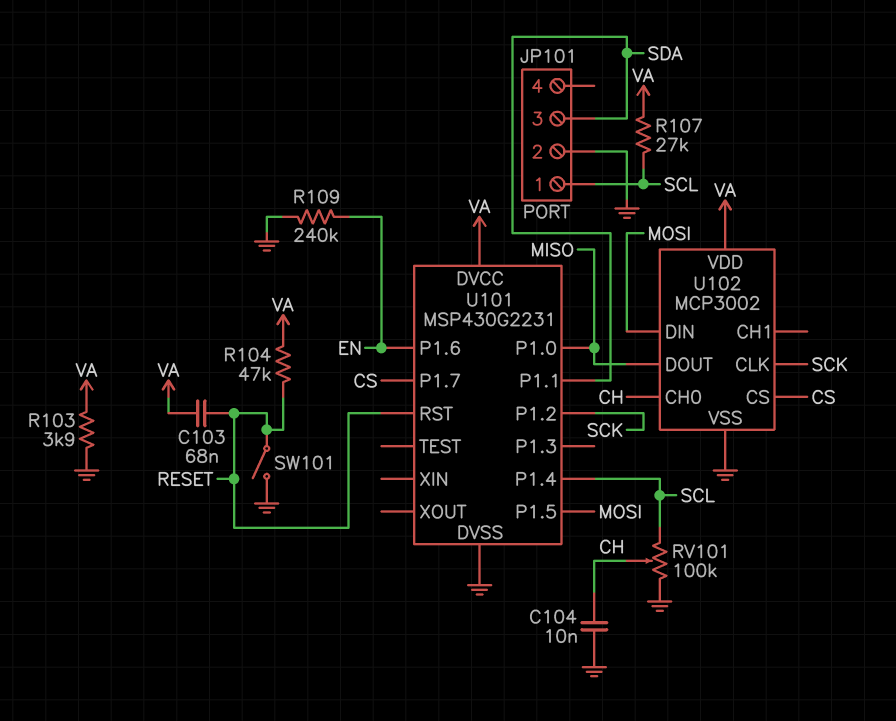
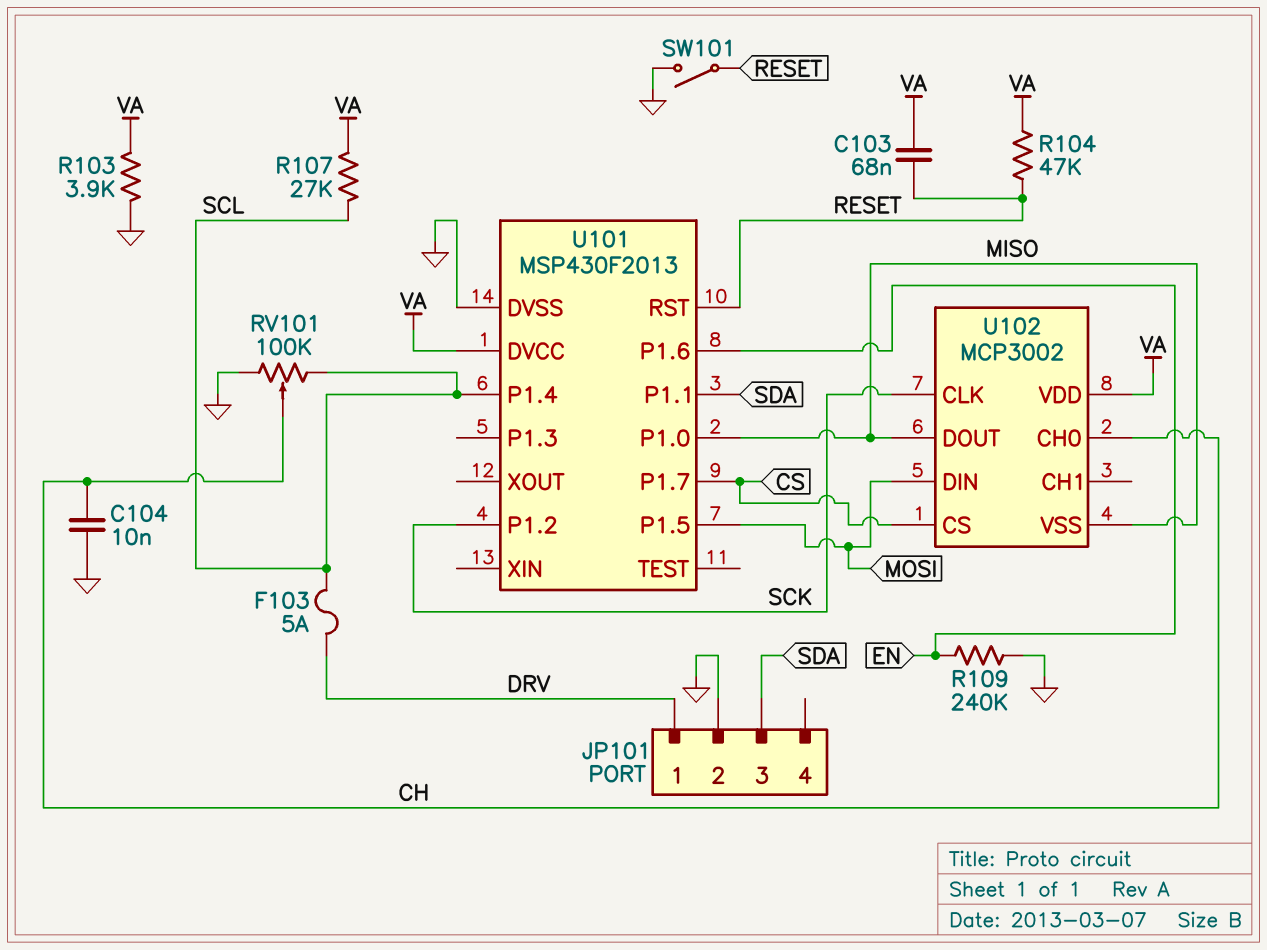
F103: none -> 5A (DRV, SCL)
JP101 pin 1: SCL -> DRV
U101: MSP430G2231 -> MSP430F2013
U102 pin VSS: GND -> MISO

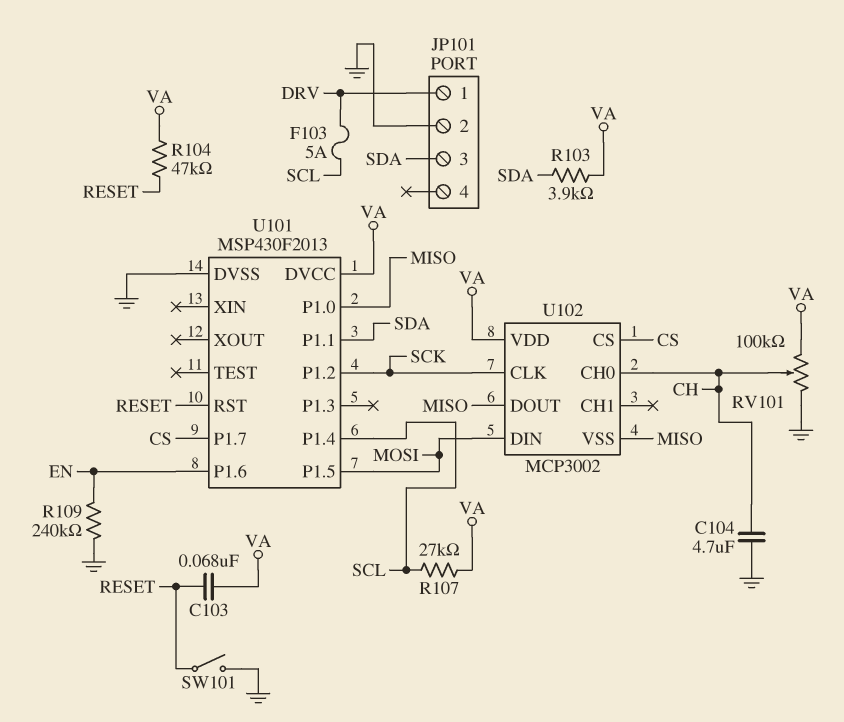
C104: 10nF (CH, GND) -> 4.7uF (CH, GND)
R103: 3.9k (GND, VA) -> 3.9k (SDA, VA)
RV101: 100k (GND, SCL, wiper CH) -> 100k (GND, VA, wiper CH)

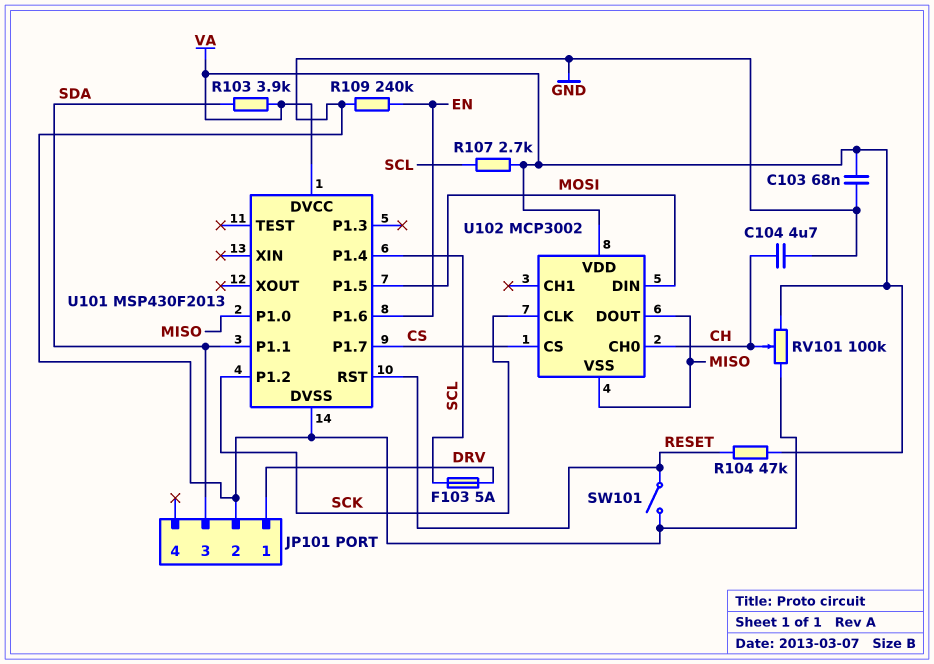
C103: 68nF (RESET, VA) -> 68nF (GND, VA)
R107: 27k (SCL, VA) -> 2.7k (SCL, VA)

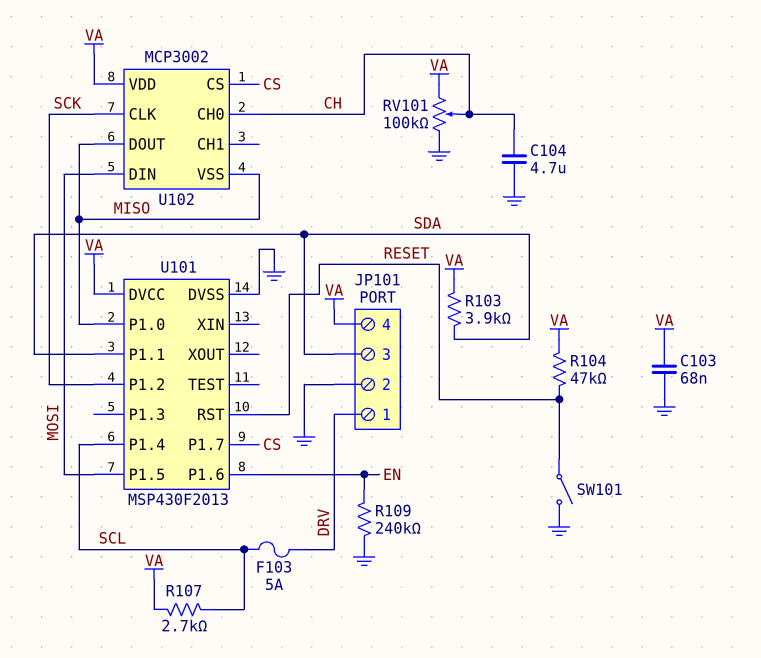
JP101 pin 4: none -> VA

